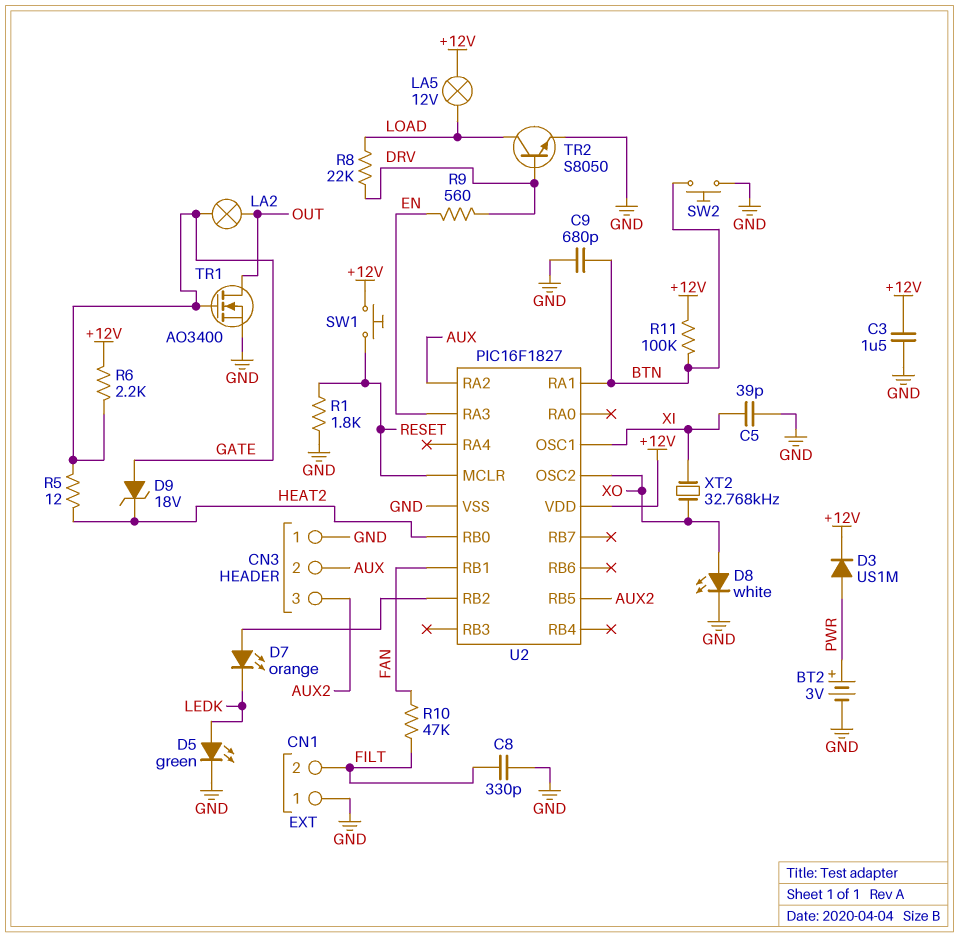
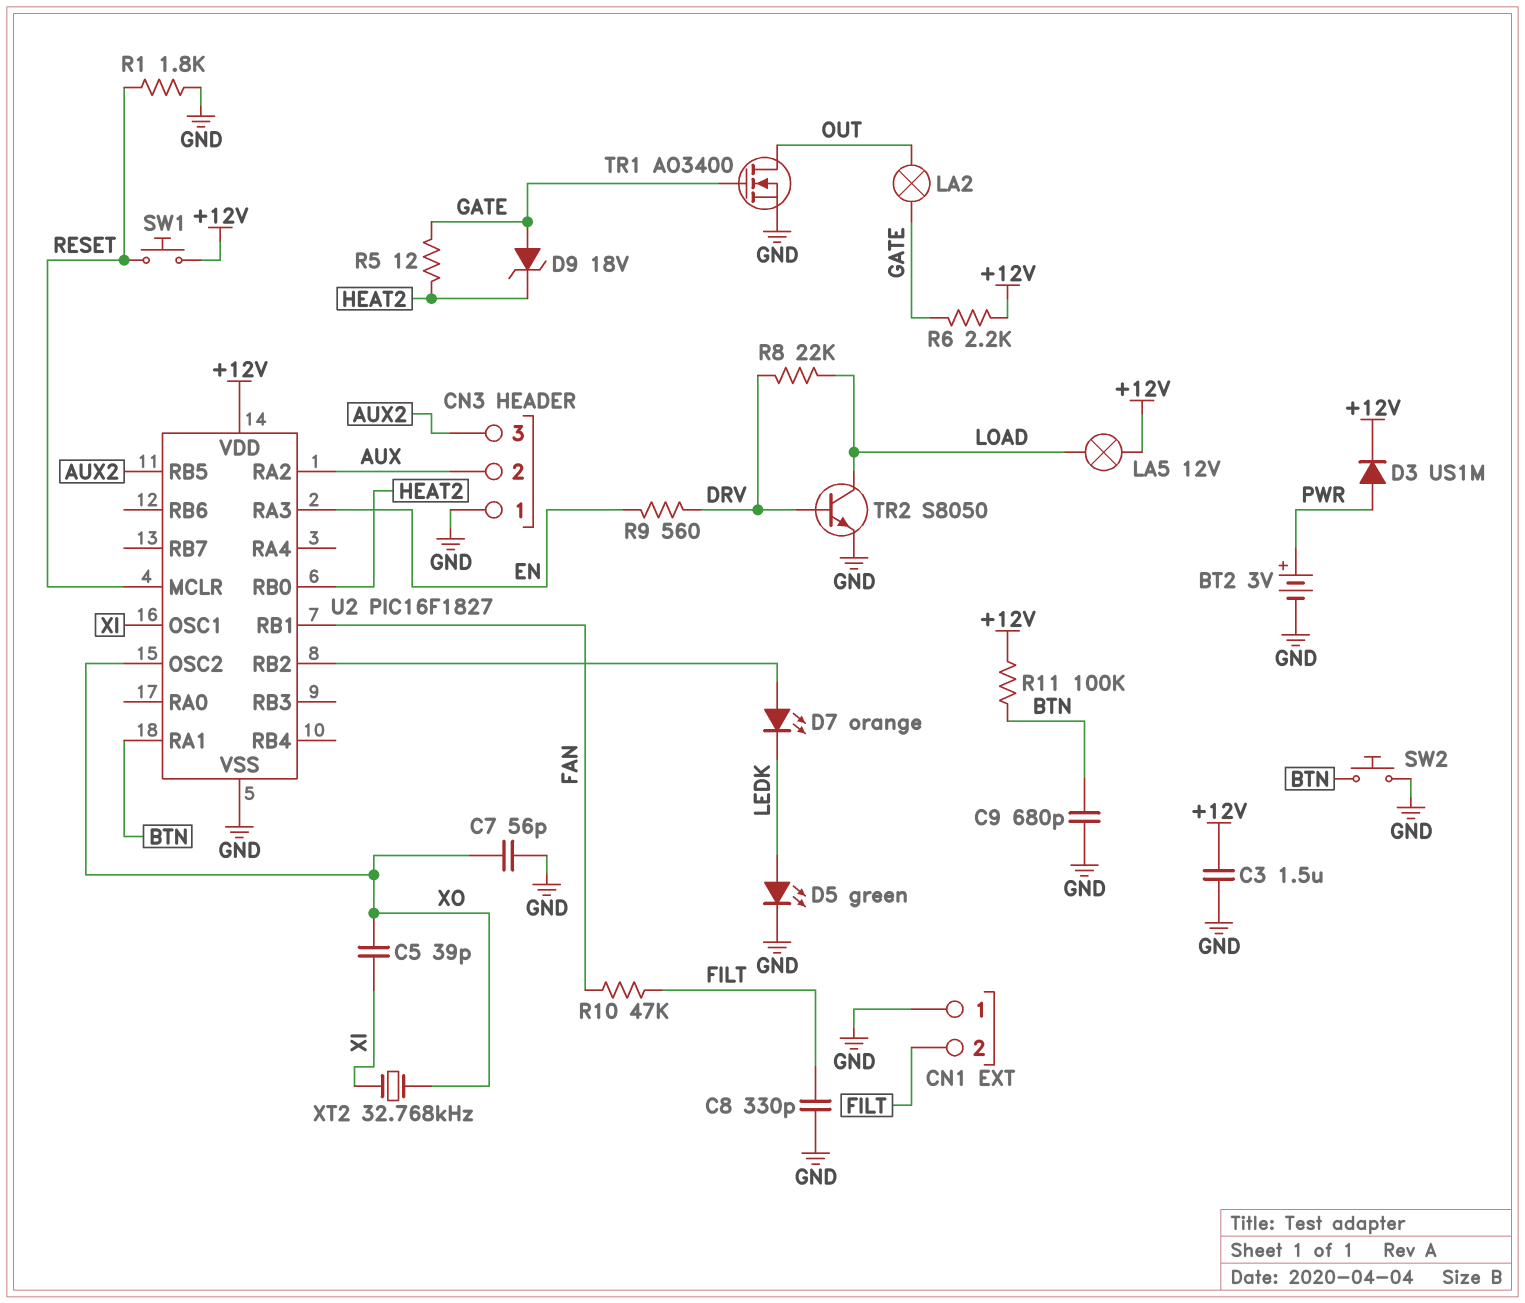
C5: 39pF (GND, XI) -> 39pF (XI, XO)
C7: none -> 56pF (GND, XO)
D8: LED white (A XO, K GND) -> none

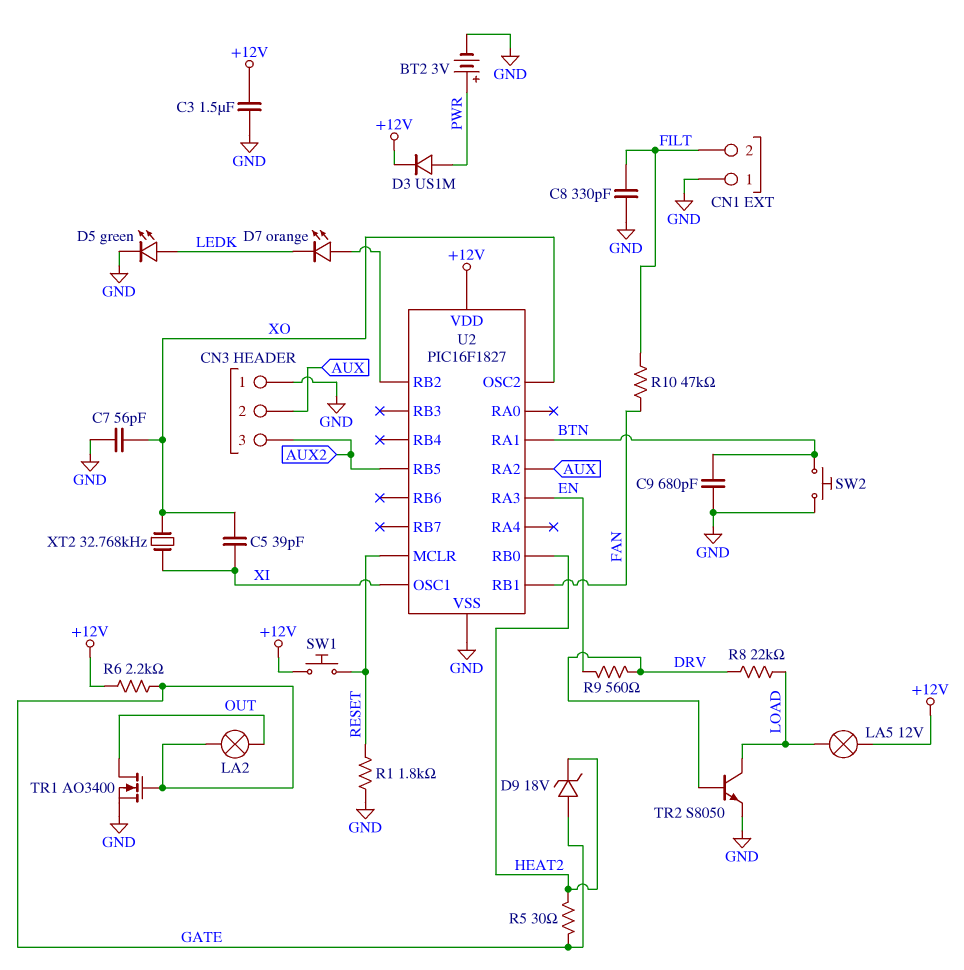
R5: 12 (GATE, HEAT2) -> 30 (GATE, HEAT2)
R11: 100k (+12V, BTN) -> none

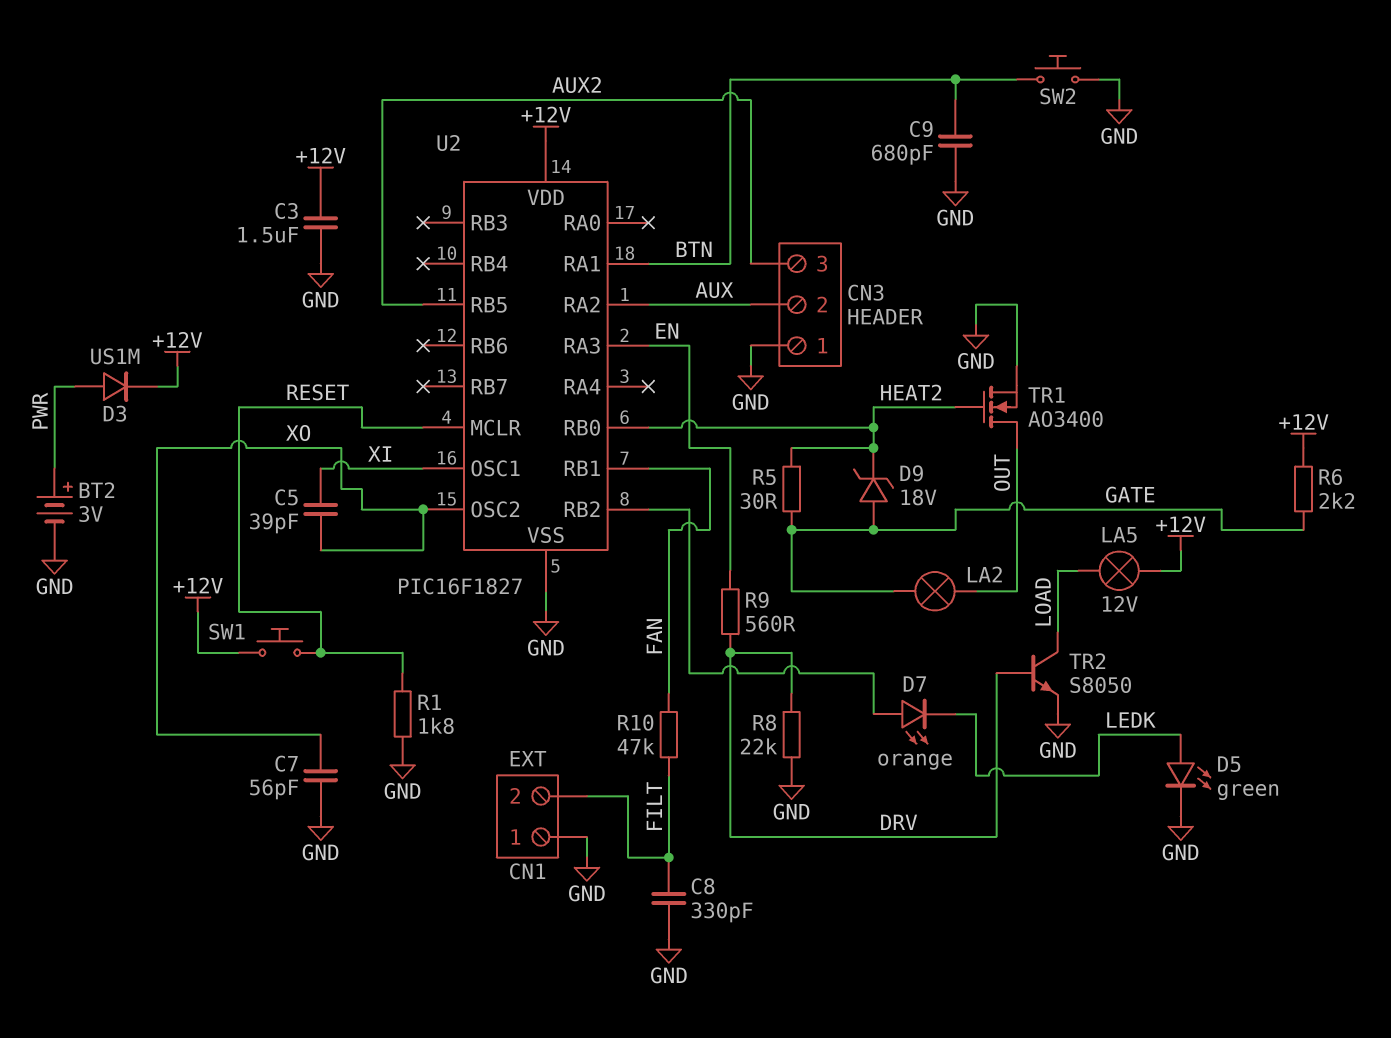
R8: 22k (DRV, LOAD) -> 22k (DRV, GND)
TR1: NMOS AO3400 (G GATE, D OUT, S GND) -> NMOS AO3400 (G HEAT2, D OUT, S GND)
XT2: 32.768kHz (XI, XO) -> none

